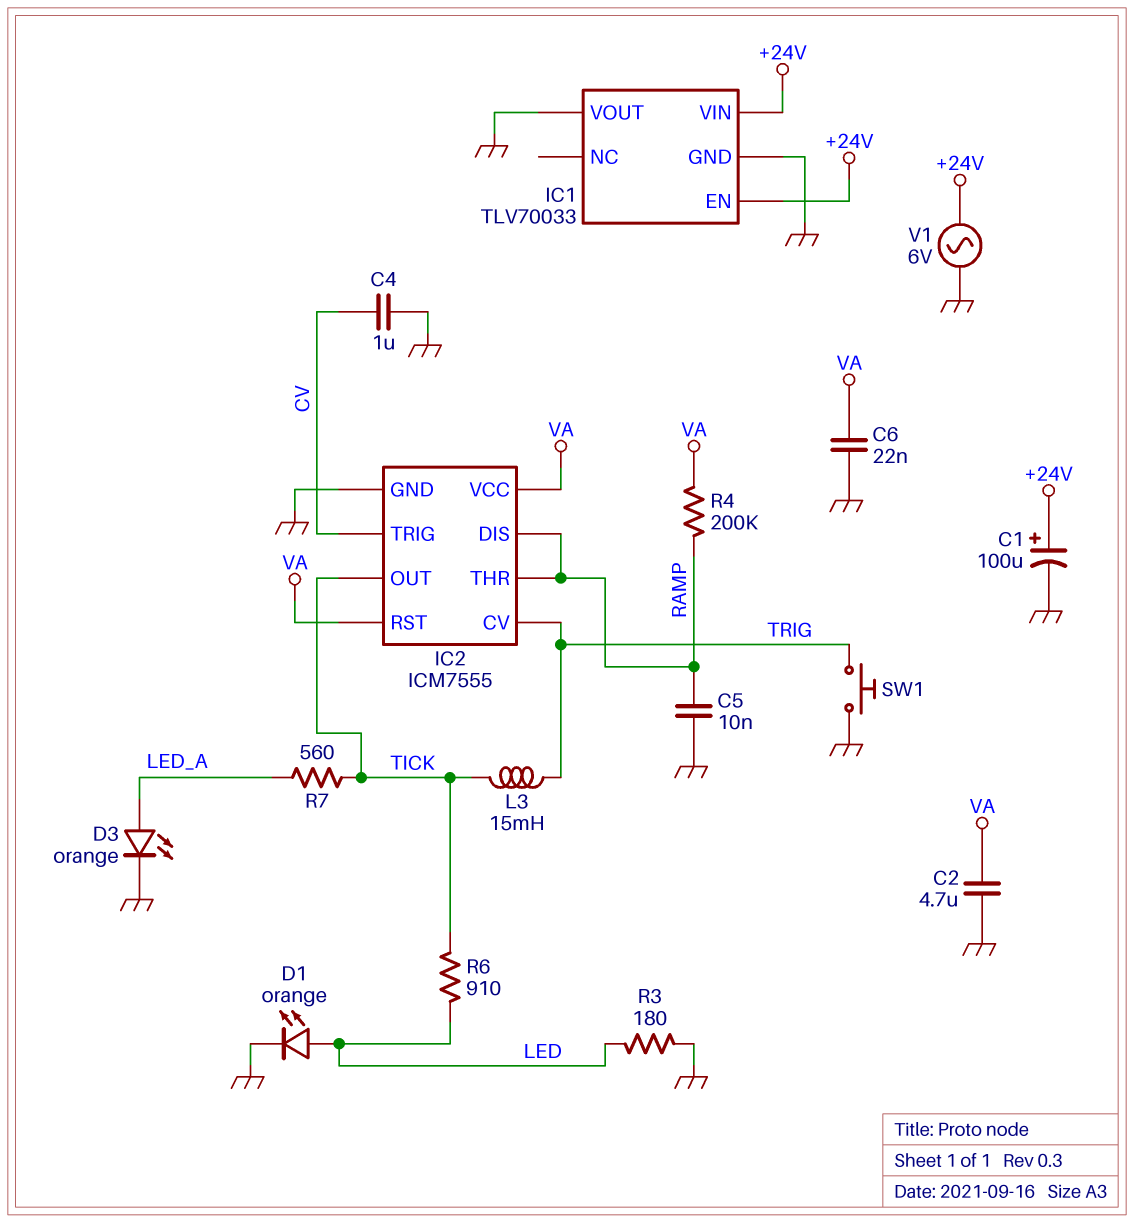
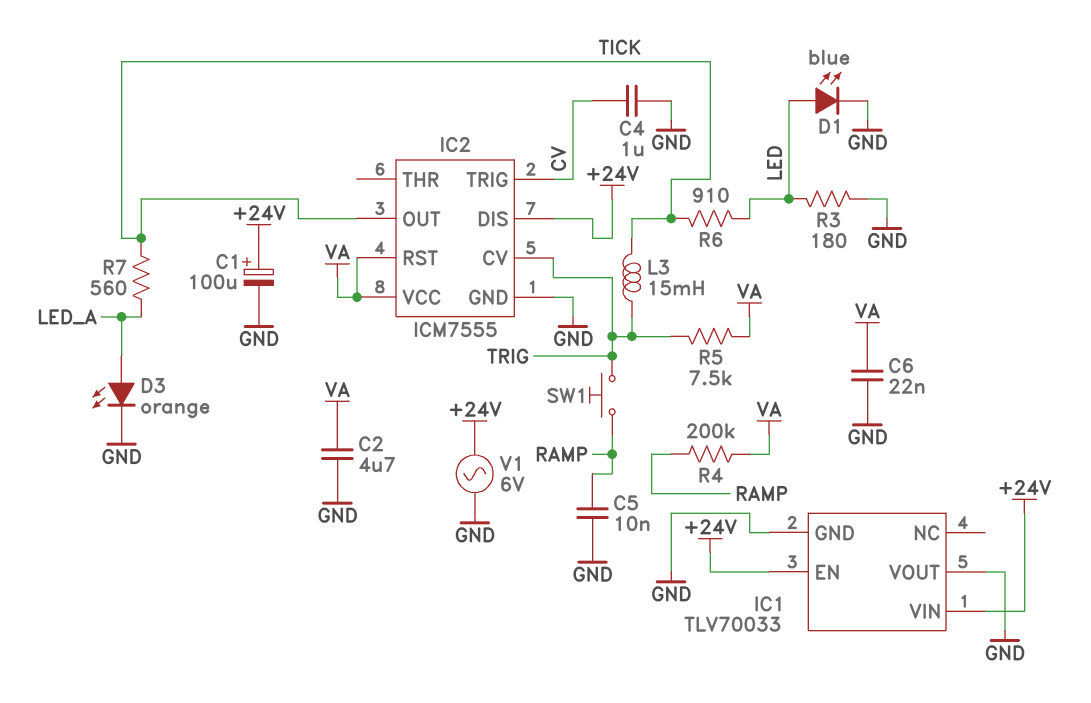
D1: LED orange (A LED, K GND) -> LED blue (A LED, K GND)
IC2 pin DIS: RAMP -> +24V
IC2 pin THR: RAMP -> none
R5: none -> 7.5k (TRIG, VA)
SW1: button (GND, TRIG) -> button (RAMP, TRIG)

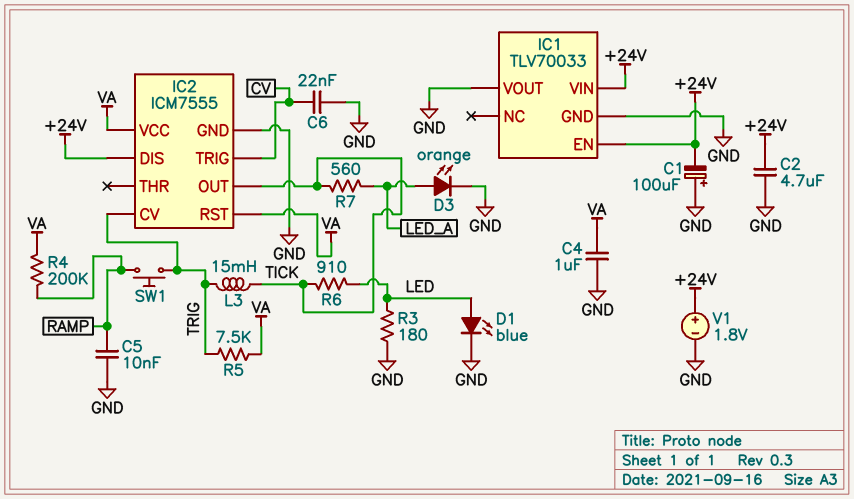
C1: 100uF (plus +24V, minus GND) -> 100uF (plus GND, minus +24V)
C2: 4.7uF (GND, VA) -> 4.7uF (+24V, GND)
C4: 1uF (CV, GND) -> 1uF (GND, VA)
C6: 22nF (GND, VA) -> 22nF (CV, GND)
V1: AC 6V (+24V, GND) -> 1.8V (plus +24V, minus GND)

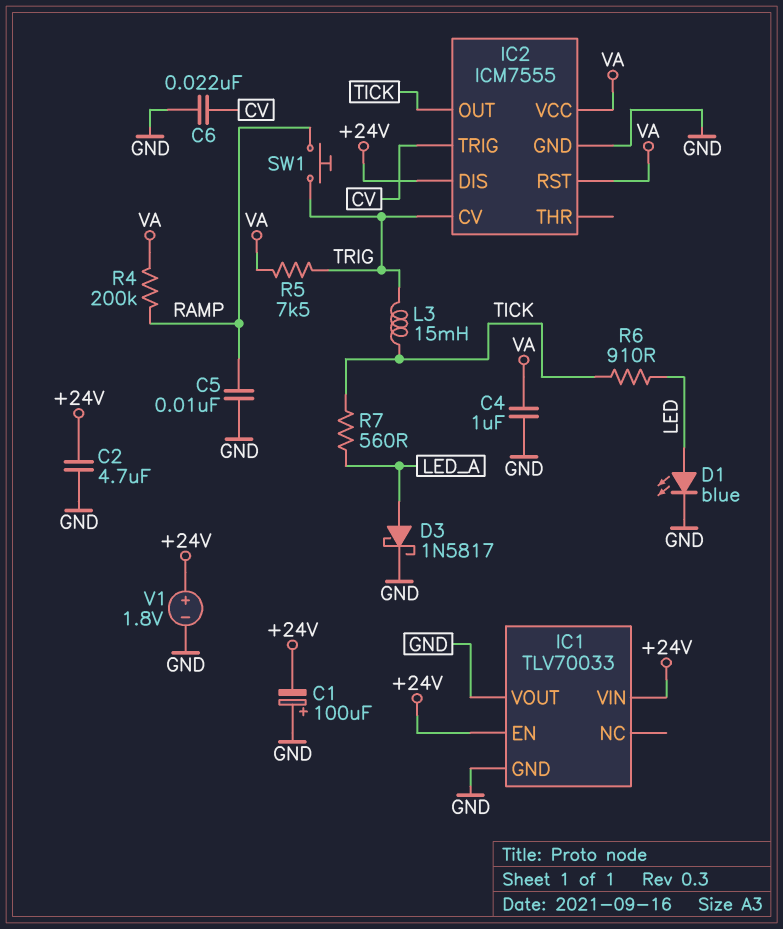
D3: LED orange (A LED_A, K GND) -> schottky 1N5817 (A LED_A, K GND)
R3: 180 (GND, LED) -> none

